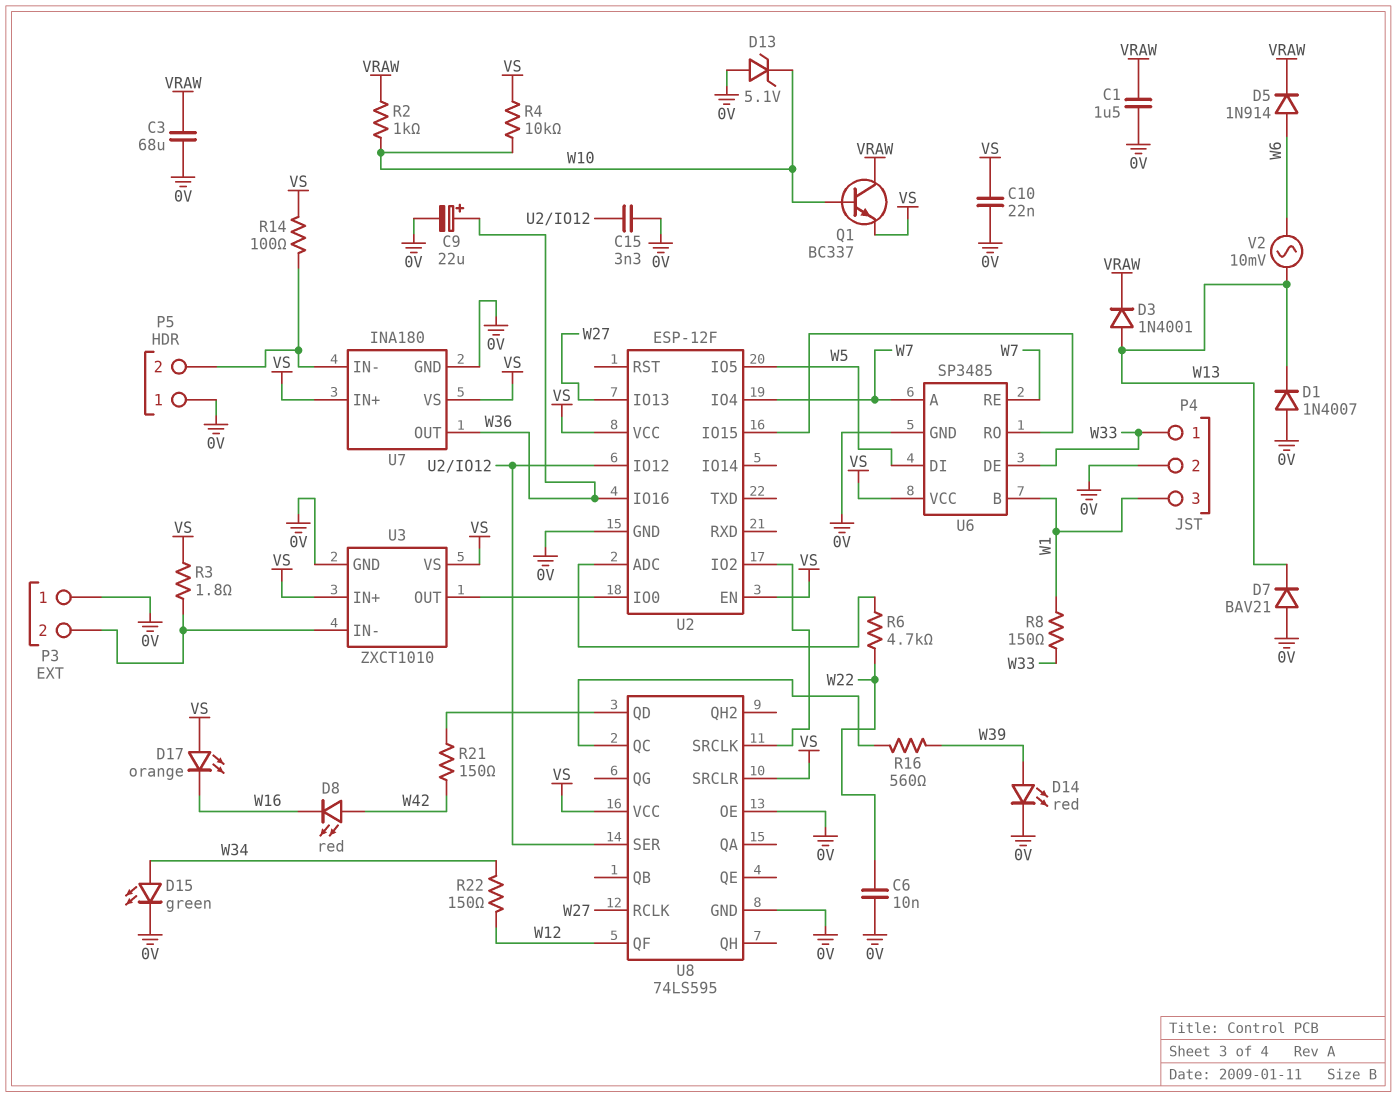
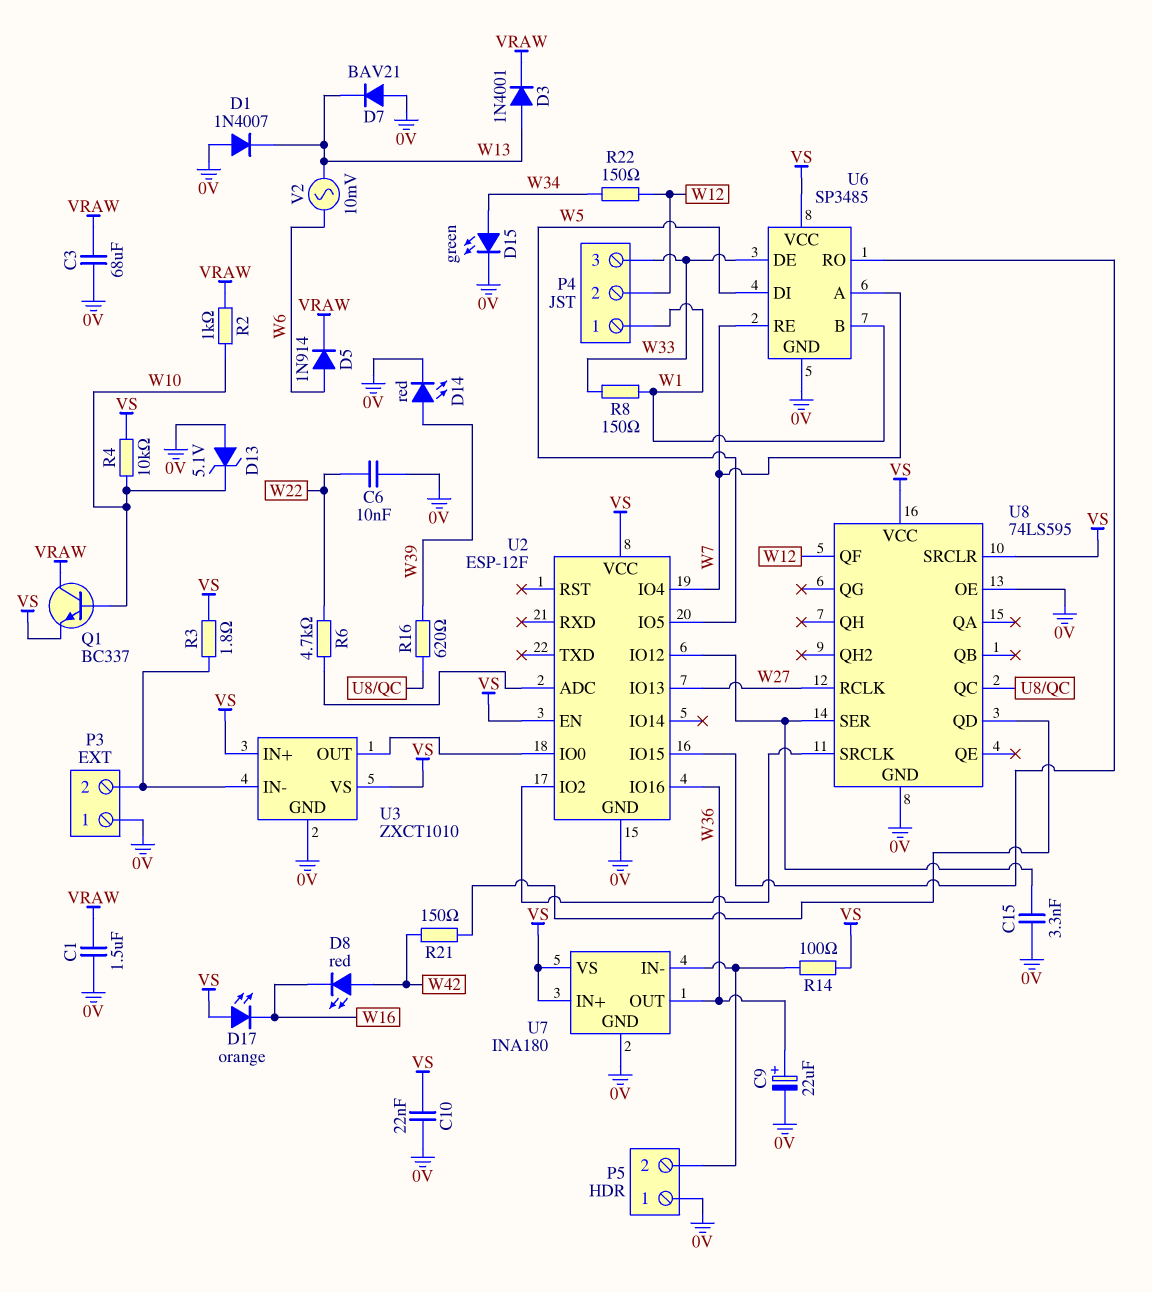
P4 pin 1: W33 -> W1
P4 pin 2: 0V -> W12
P4 pin 3: W1 -> W33
R16: 560 (U8/QC, W39) -> 620 (U8/QC, W39)

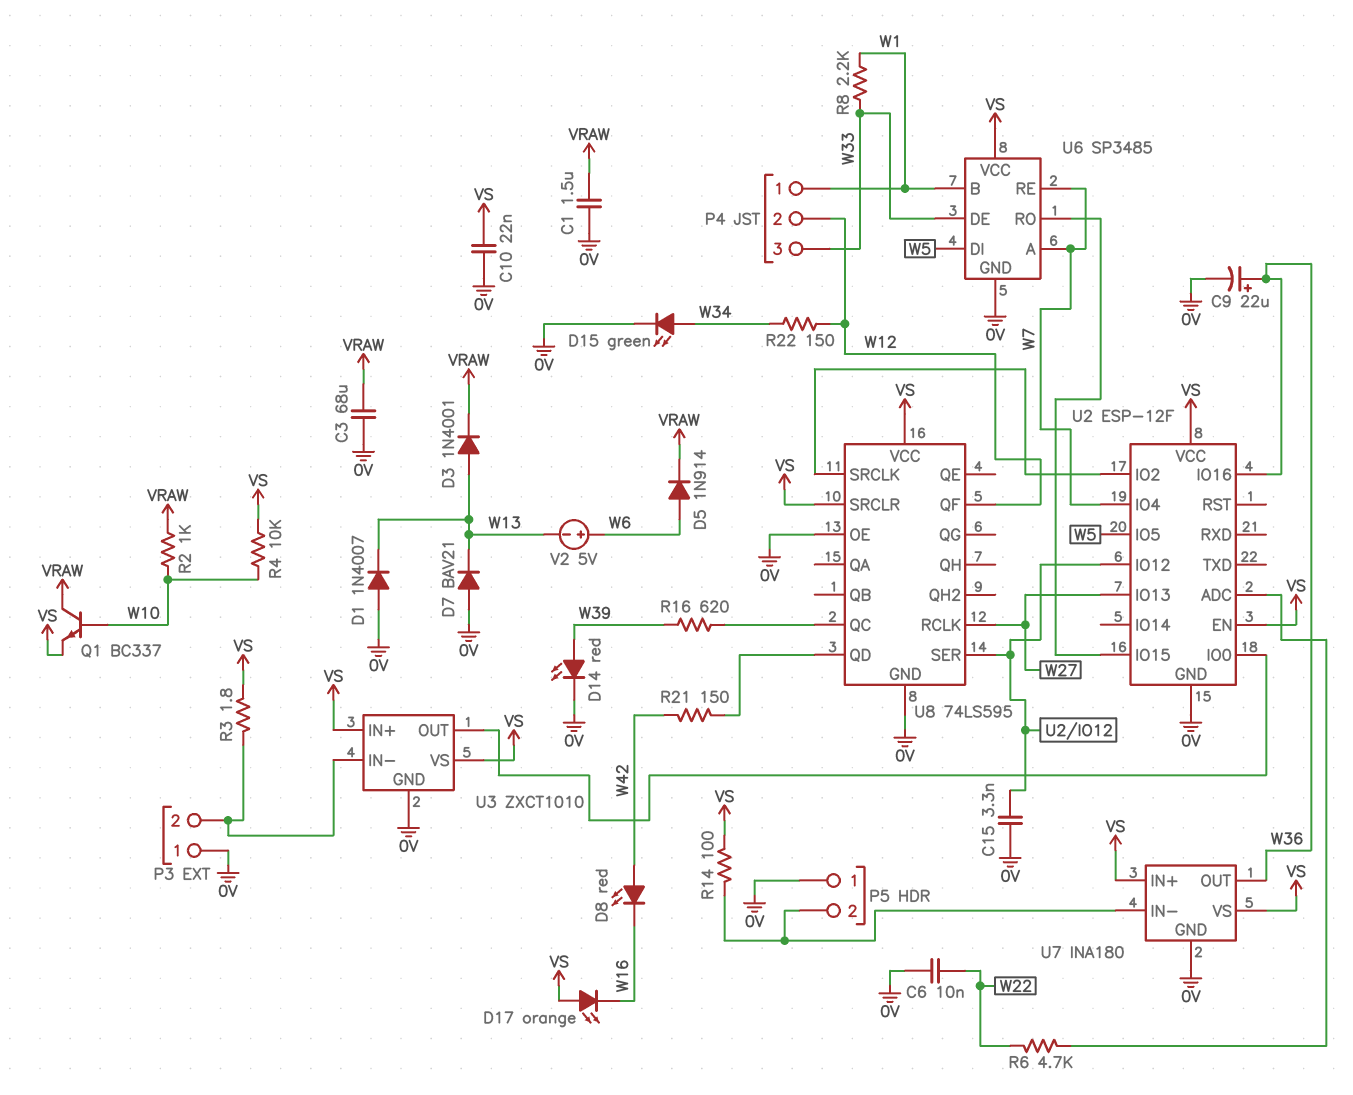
D13: zener 5.1V (A 0V, K W10) -> none
R8: 150 (W1, W33) -> 2.2k (W1, W33)
V2: AC 10mV (W6, W13) -> 5V (plus W6, minus W13)

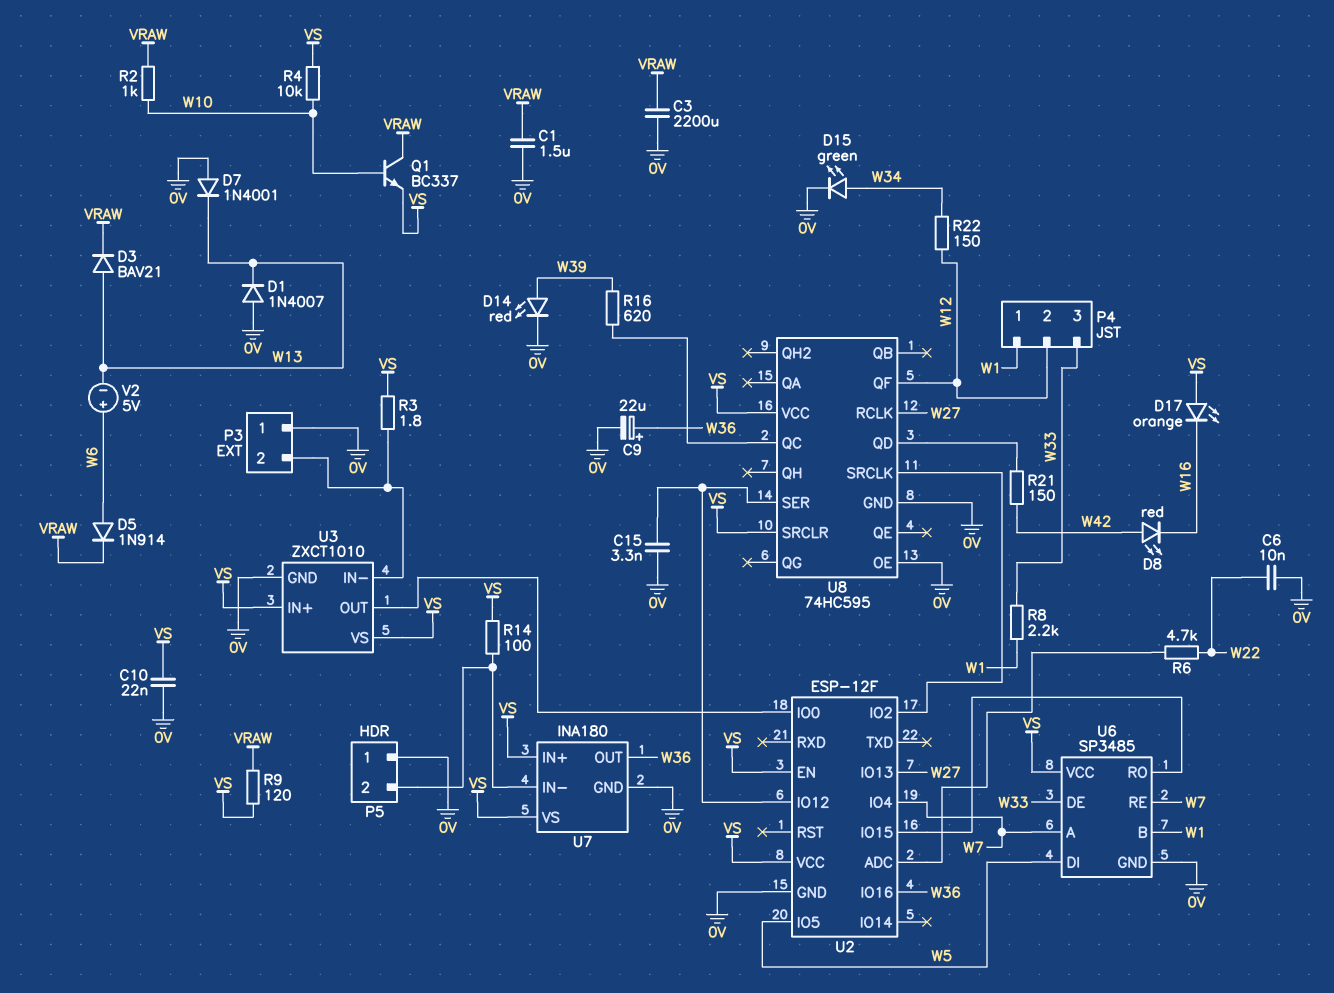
C3: 68uF (0V, VRAW) -> 2200uF (0V, VRAW)
D3: diode 1N4001 (A W13, K VRAW) -> diode BAV21 (A W13, K VRAW)
D7: diode BAV21 (A 0V, K W13) -> diode 1N4001 (A 0V, K W13)
R9: none -> 120 (VRAW, VS)
U8: 74LS595 -> 74HC595

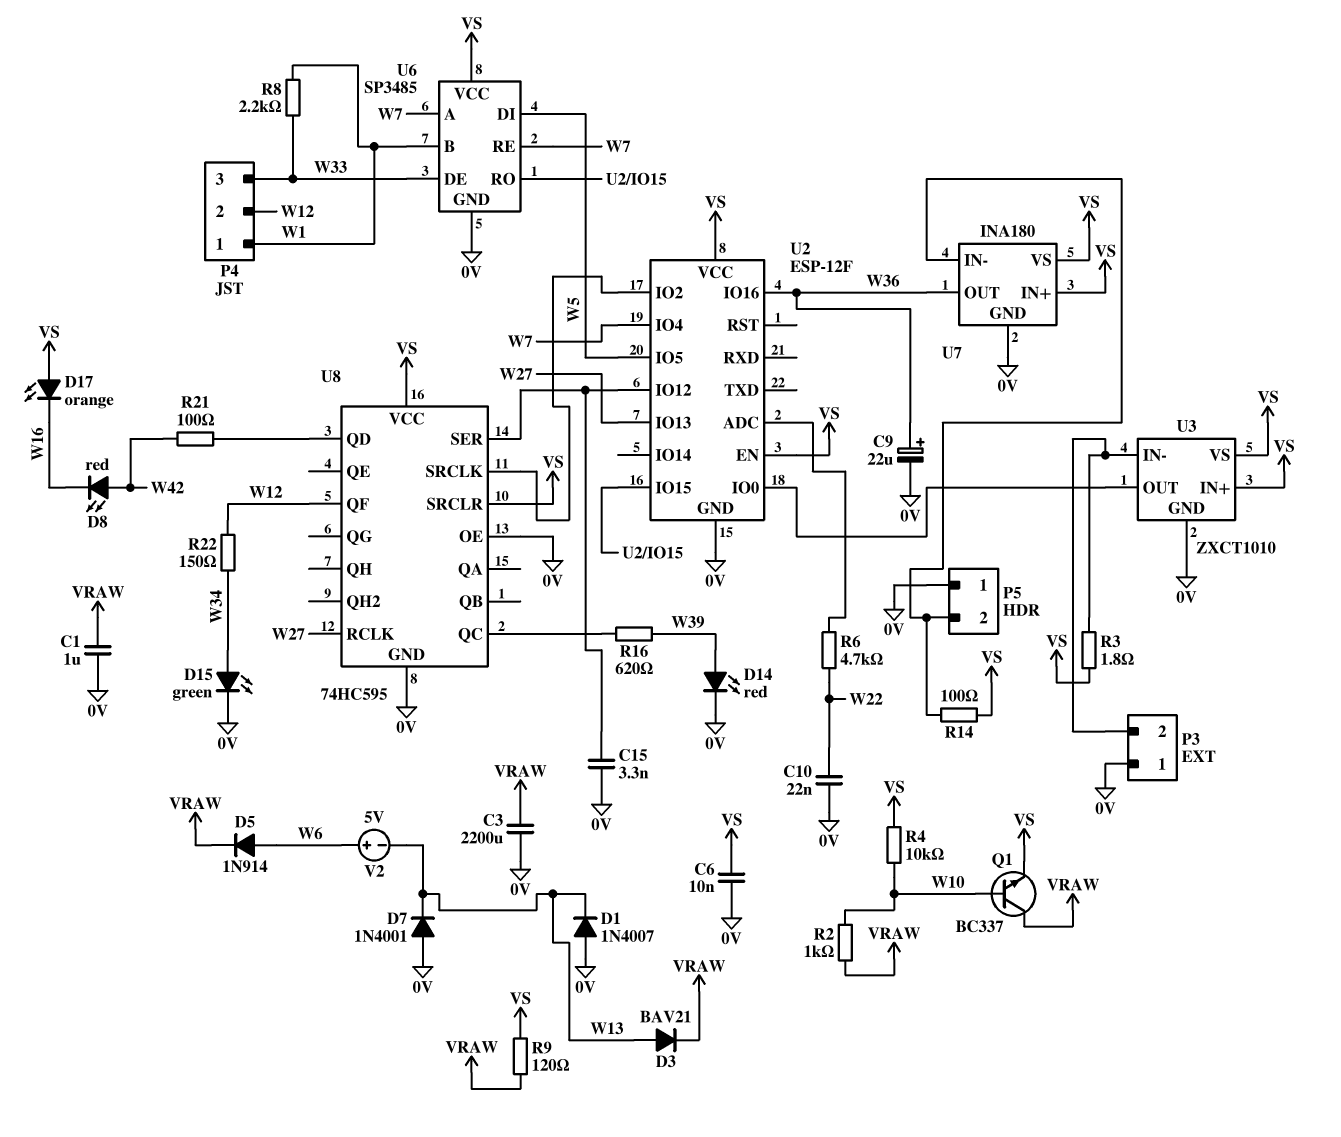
C1: 1.5uF (0V, VRAW) -> 1uF (0V, VRAW)
C6: 10nF (0V, W22) -> 10nF (0V, VS)
C10: 22nF (0V, VS) -> 22nF (0V, W22)
R21: 150 (U8/QD, W42) -> 100 (U8/QD, W42)

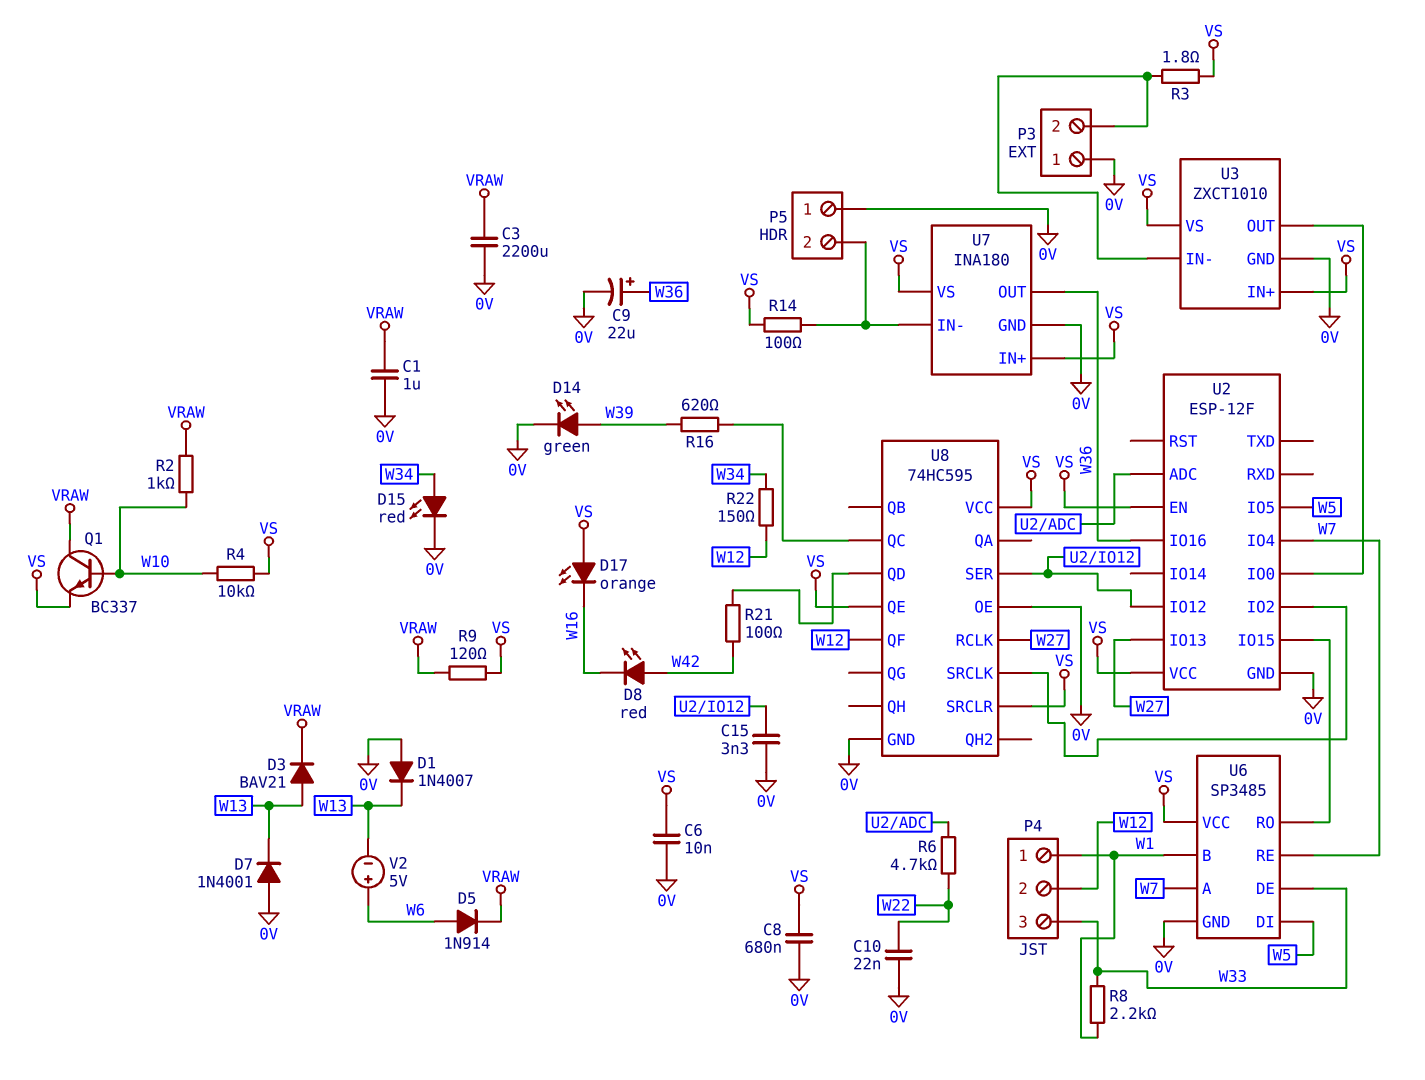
C8: none -> 680nF (0V, VS)
D14: LED red (A W39, K 0V) -> LED green (A W39, K 0V)
D15: LED green (A W34, K 0V) -> LED red (A W34, K 0V)
U8 pin QE: none -> VS

